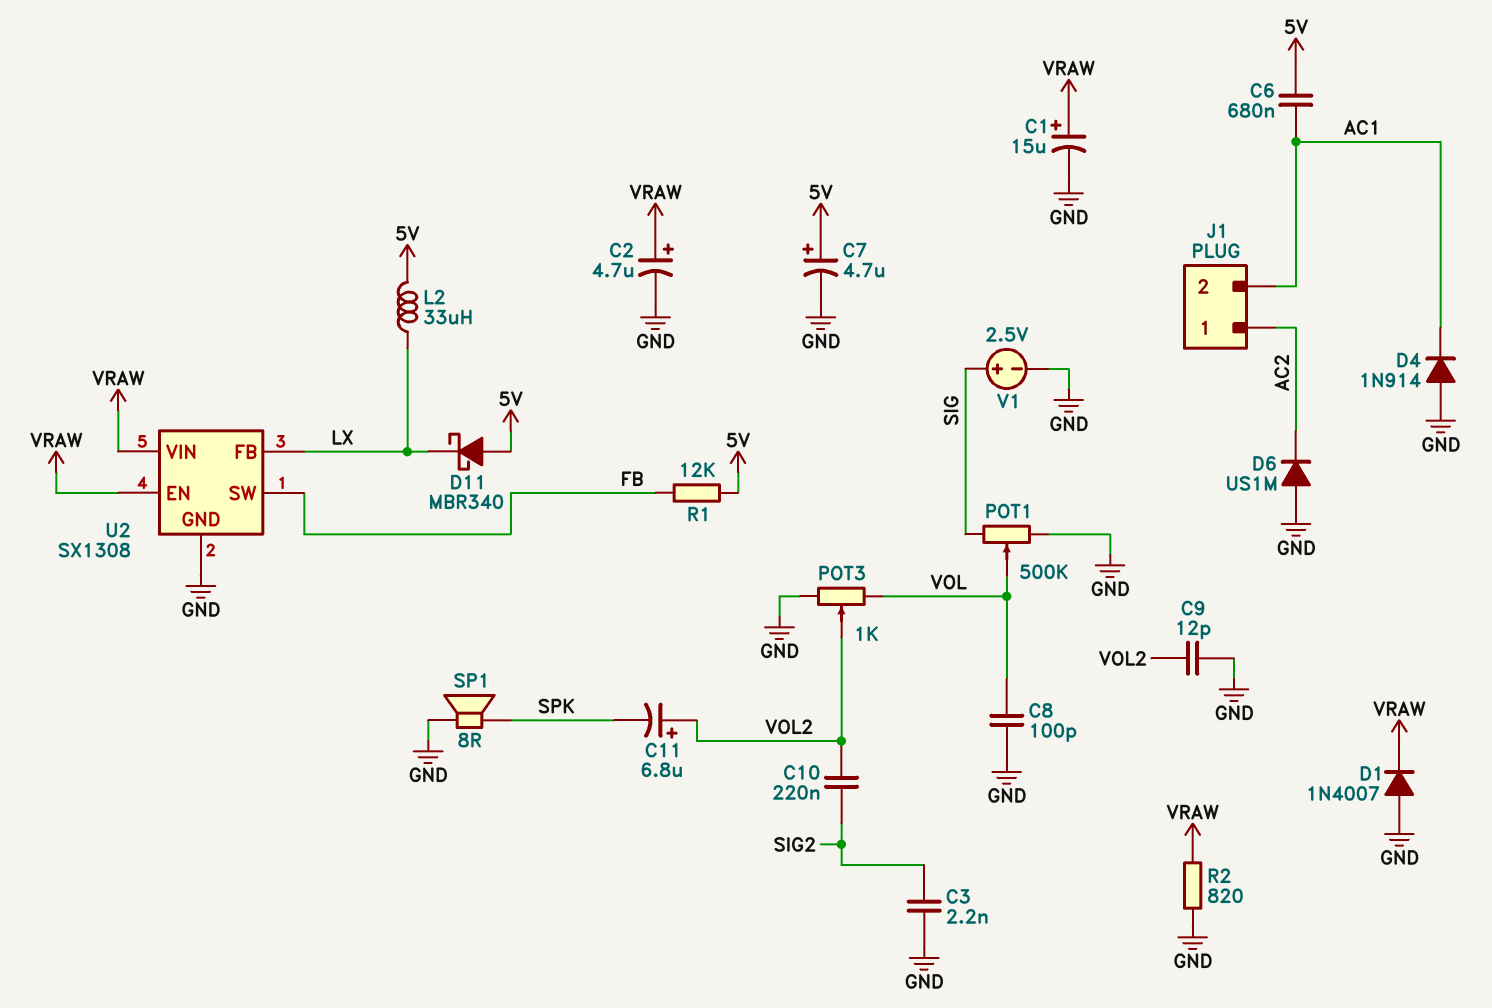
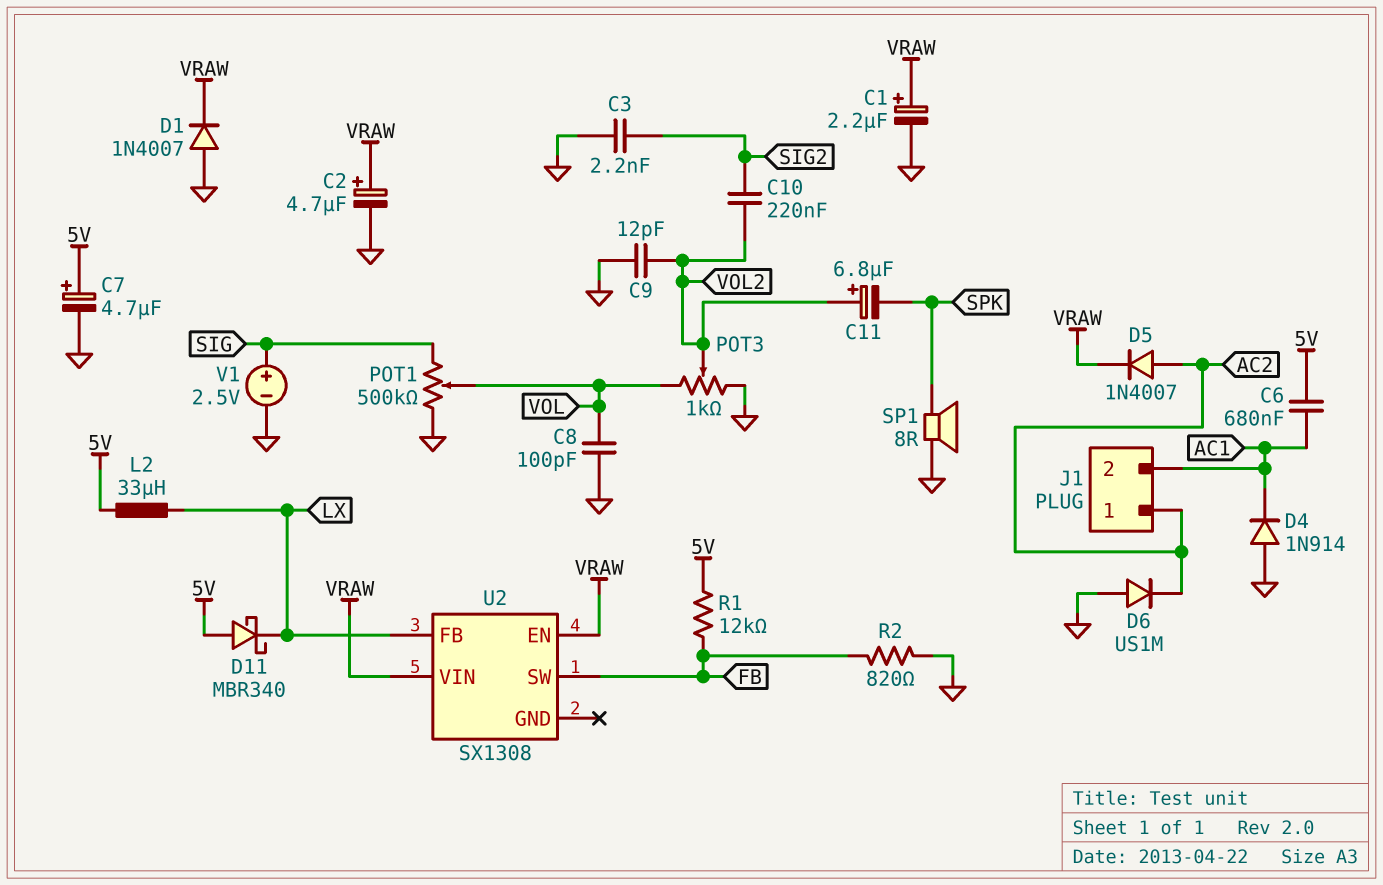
C1: 15uF (plus VRAW, minus GND) -> 2.2uF (plus VRAW, minus GND)
D5: none -> diode 1N4007 (A AC2, K VRAW)
R2: 820 (GND, VRAW) -> 820 (FB, GND)
U2 pin GND: GND -> none

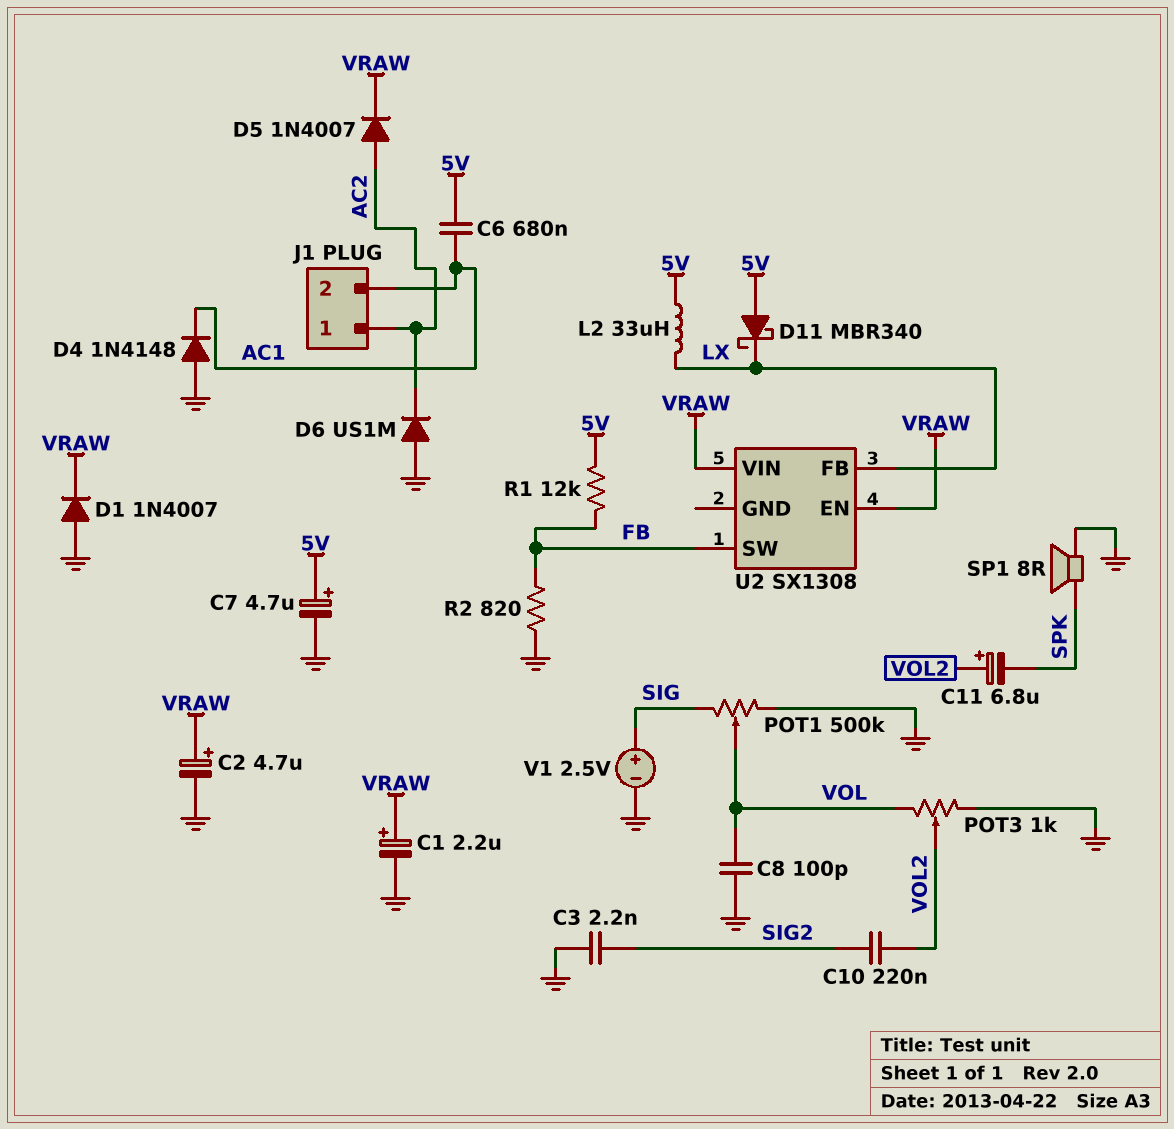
C9: 12pF (GND, VOL2) -> none
D4: diode 1N914 (A GND, K AC1) -> diode 1N4148 (A GND, K AC1)

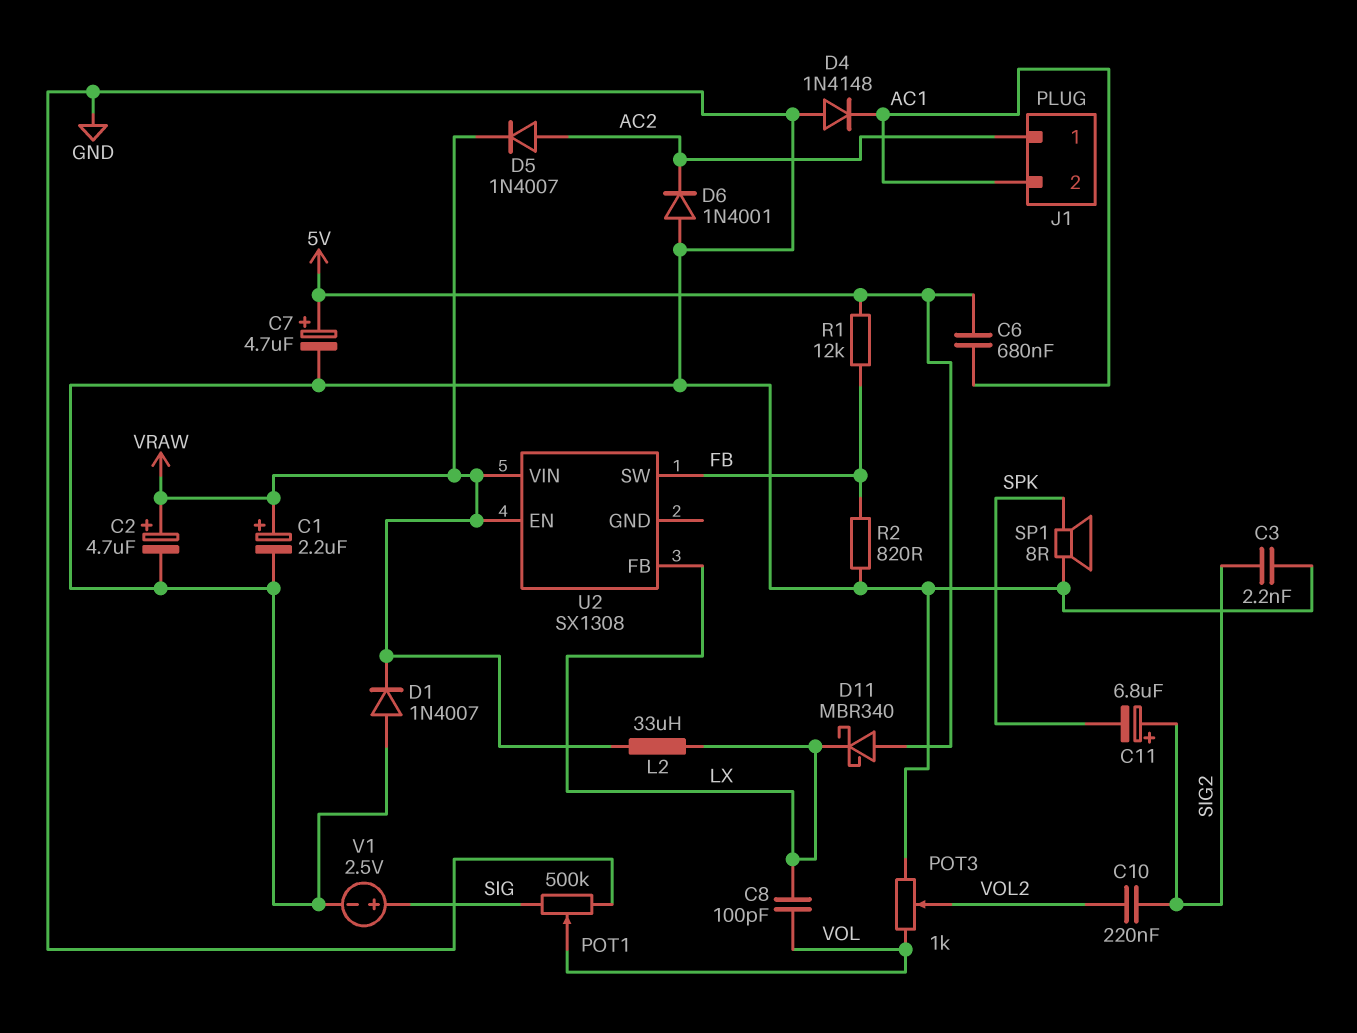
C8: 100pF (GND, VOL) -> 100pF (LX, VOL)
C11: 6.8uF (plus VOL2, minus SPK) -> 6.8uF (plus SIG2, minus SPK)
D6: diode US1M (A GND, K AC2) -> diode 1N4001 (A GND, K AC2)
L2: 33uH (5V, LX) -> 33uH (LX, VRAW)

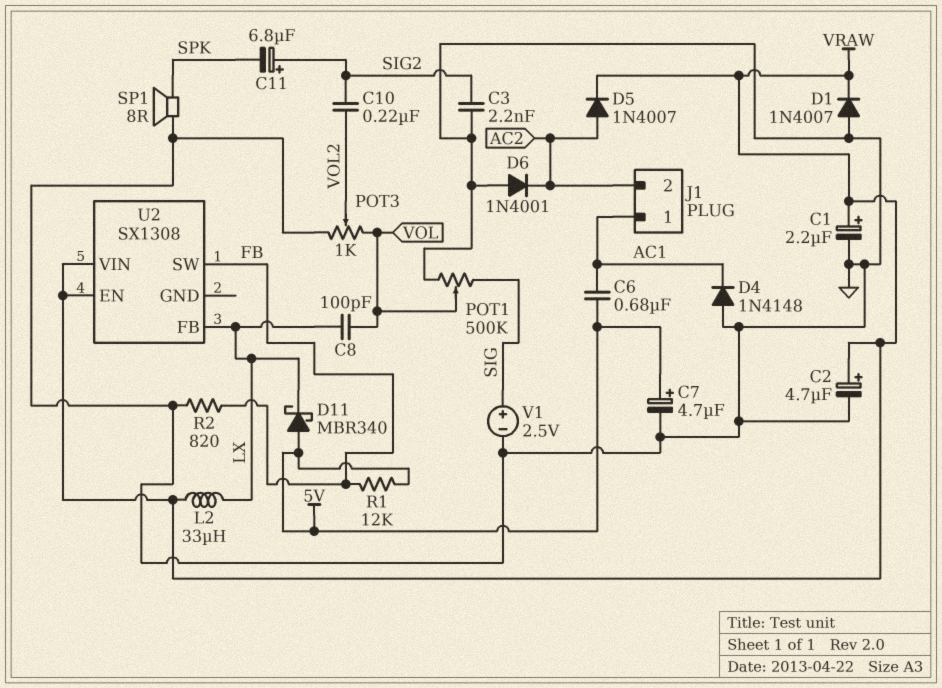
J1 pin 1: AC2 -> AC1
J1 pin 2: AC1 -> AC2

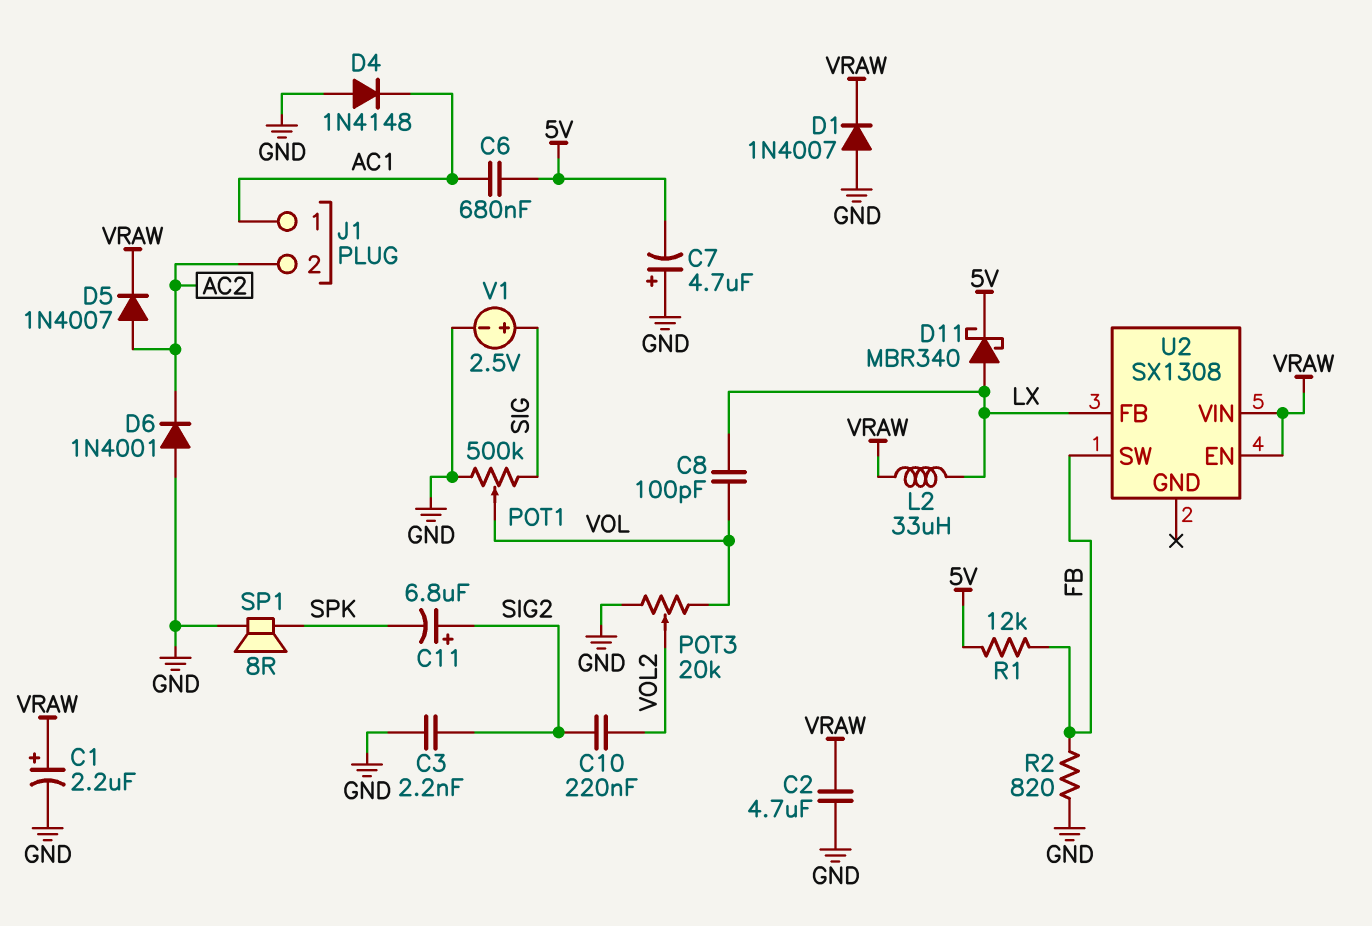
C2: 4.7uF (plus VRAW, minus GND) -> 4.7uF (GND, VRAW)
C7: 4.7uF (plus 5V, minus GND) -> 4.7uF (plus GND, minus 5V)
D11: schottky MBR340 (A 5V, K LX) -> schottky MBR340 (A LX, K 5V)
POT3: 1k (GND, VOL, wiper VOL2) -> 20k (GND, VOL, wiper VOL2)

